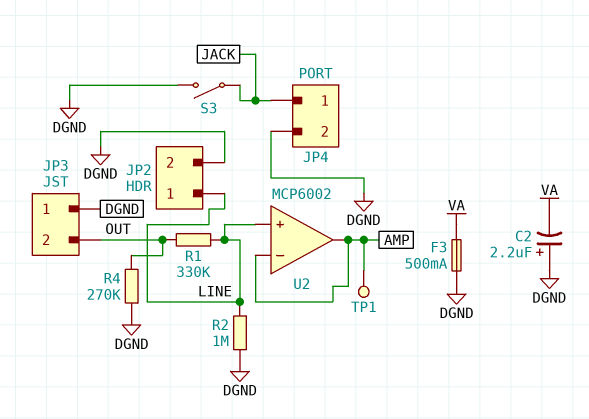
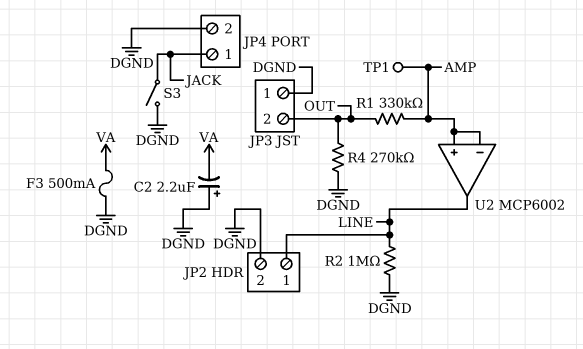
R1: 330k (LINE, OUT) -> 330k (AMP, OUT)
U2 pin in+: LINE -> AMP
U2 pin out: AMP -> LINE

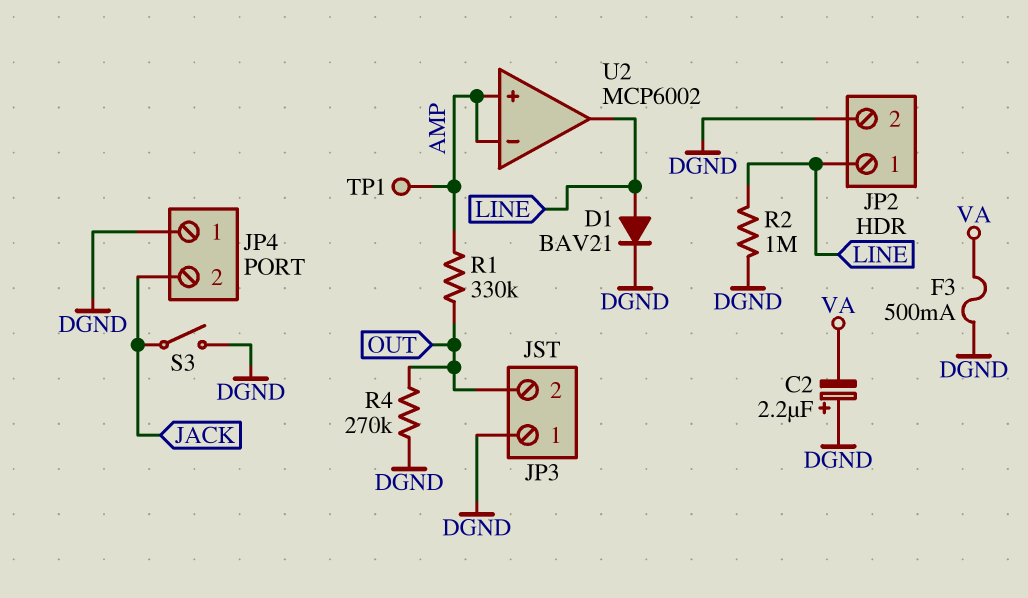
D1: none -> diode BAV21 (A LINE, K DGND)
JP4 pin 1: JACK -> DGND
JP4 pin 2: DGND -> JACK

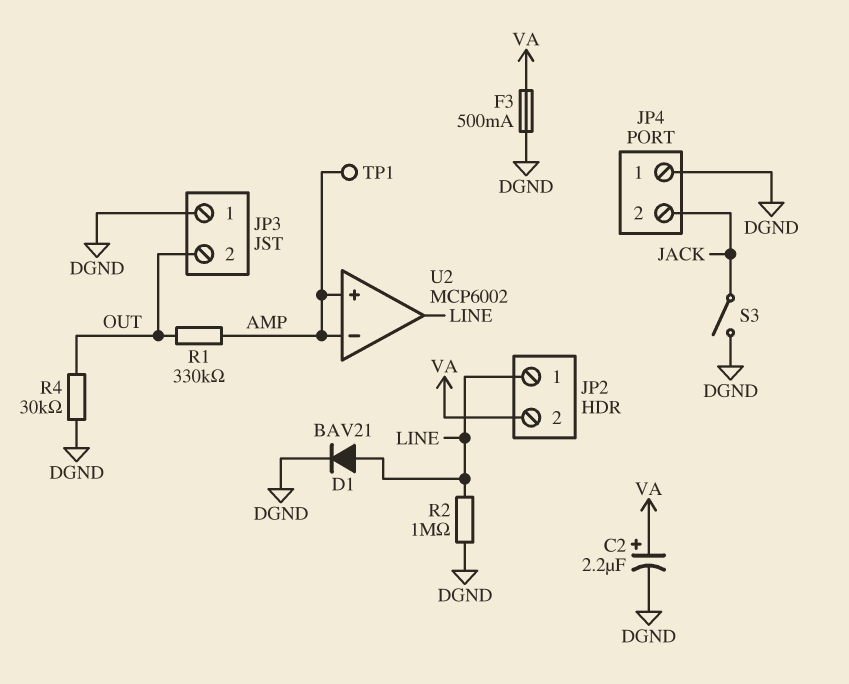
C2: 2.2uF (plus DGND, minus VA) -> 2.2uF (plus VA, minus DGND)
JP2 pin 2: DGND -> VA
R4: 270k (DGND, OUT) -> 30k (DGND, OUT)

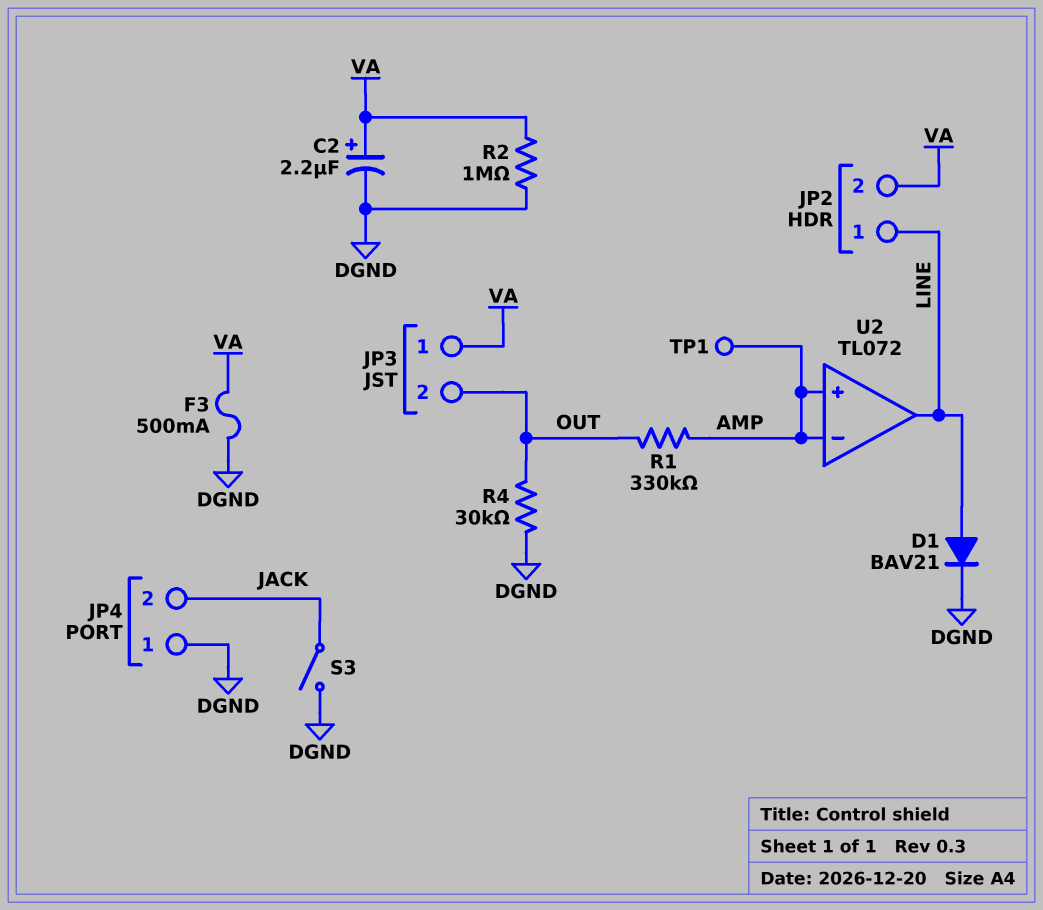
JP3 pin 1: DGND -> VA
R2: 1M (DGND, LINE) -> 1M (DGND, VA)
U2: MCP6002 -> TL072

